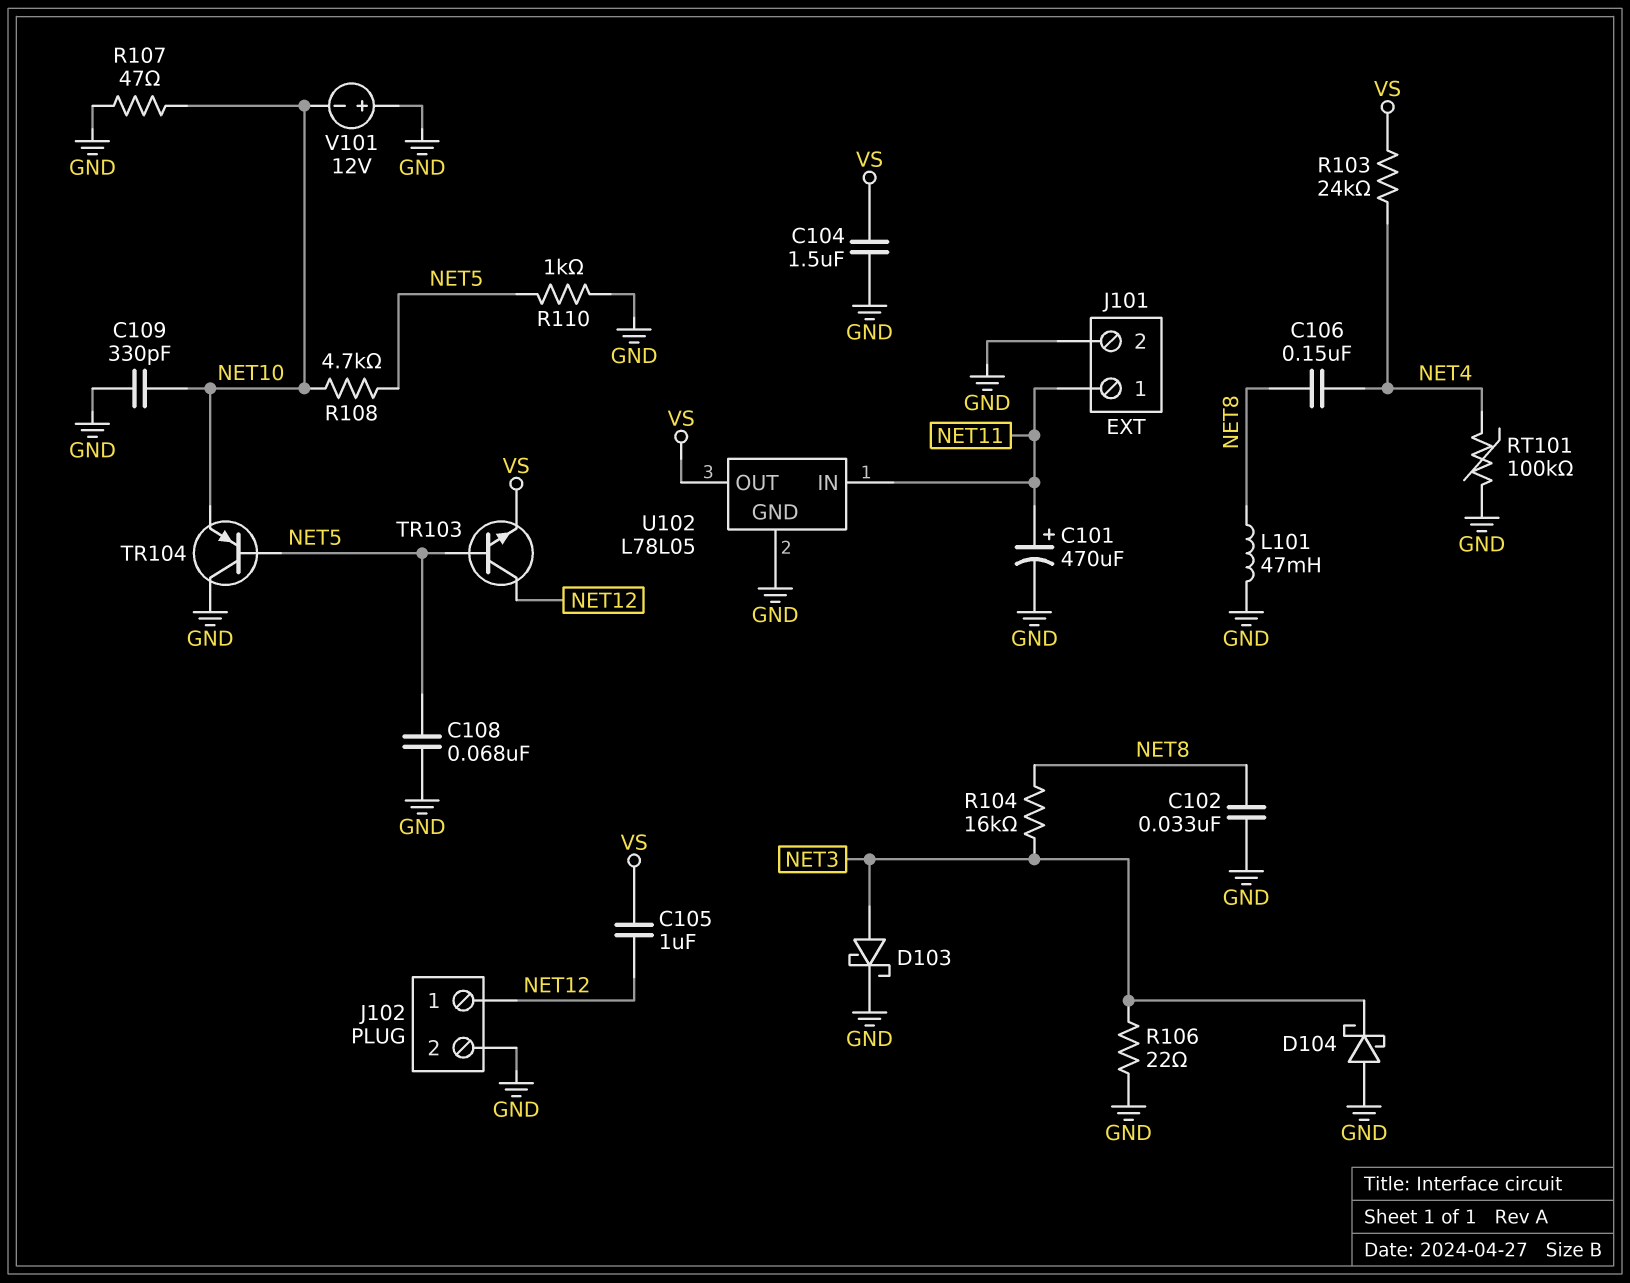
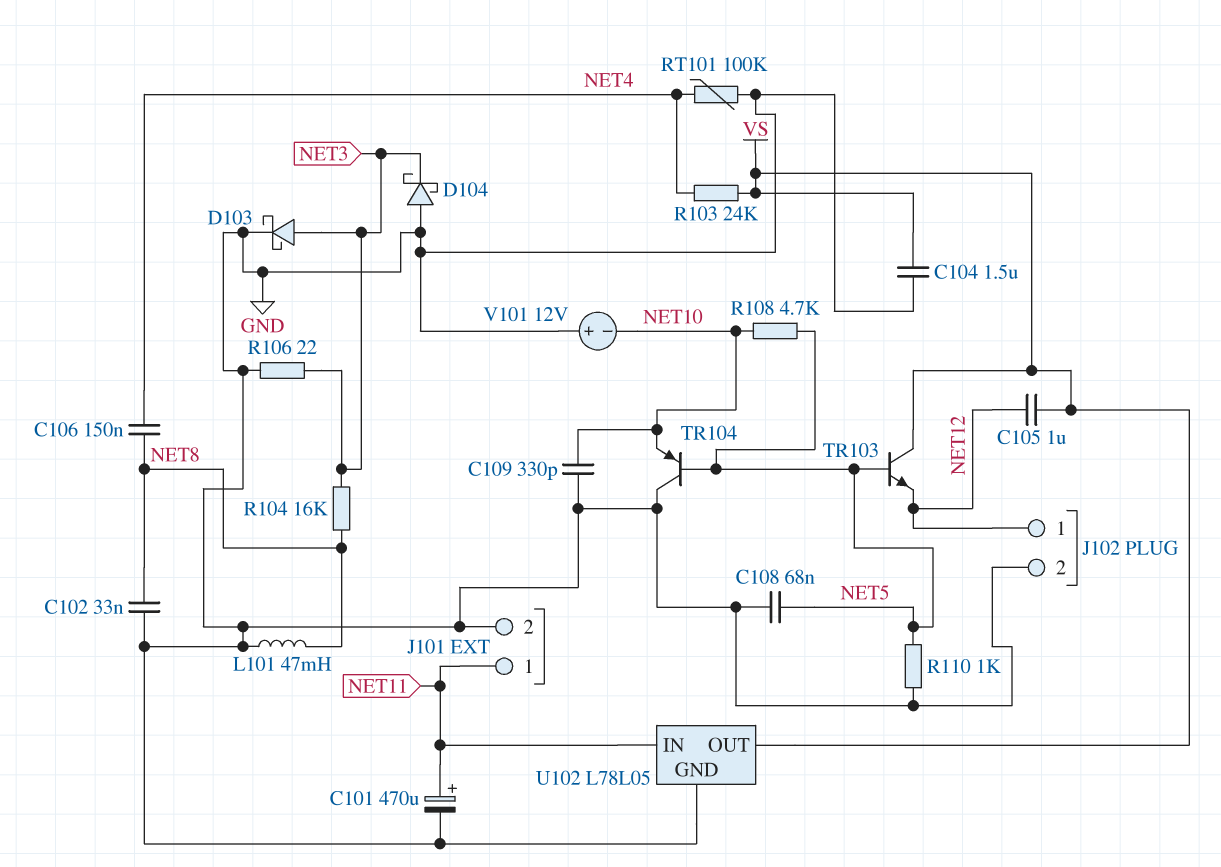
R107: 47 (GND, NET10) -> none
TR103: NPN (B NET5, C NET12, E VS) -> NPN (B NET5, C VS, E NET12)

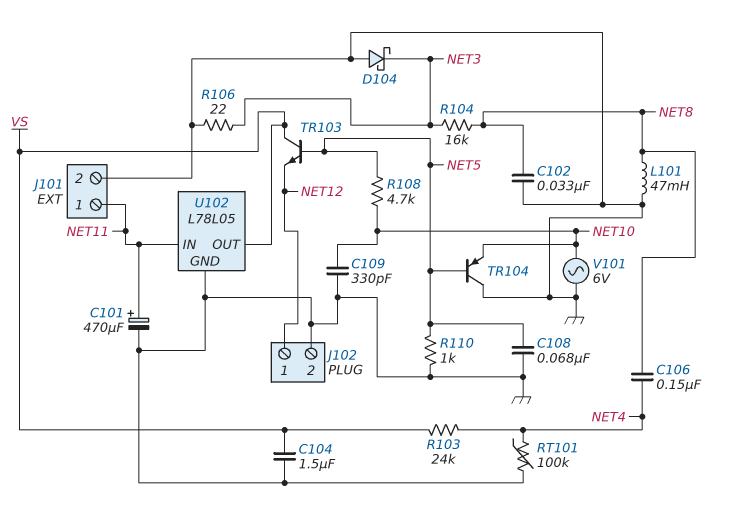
C105: 1uF (NET12, VS) -> none
D103: schottky (A NET3, K GND) -> none
V101: 12V (plus GND, minus NET10) -> AC 6V (GND, NET10)

